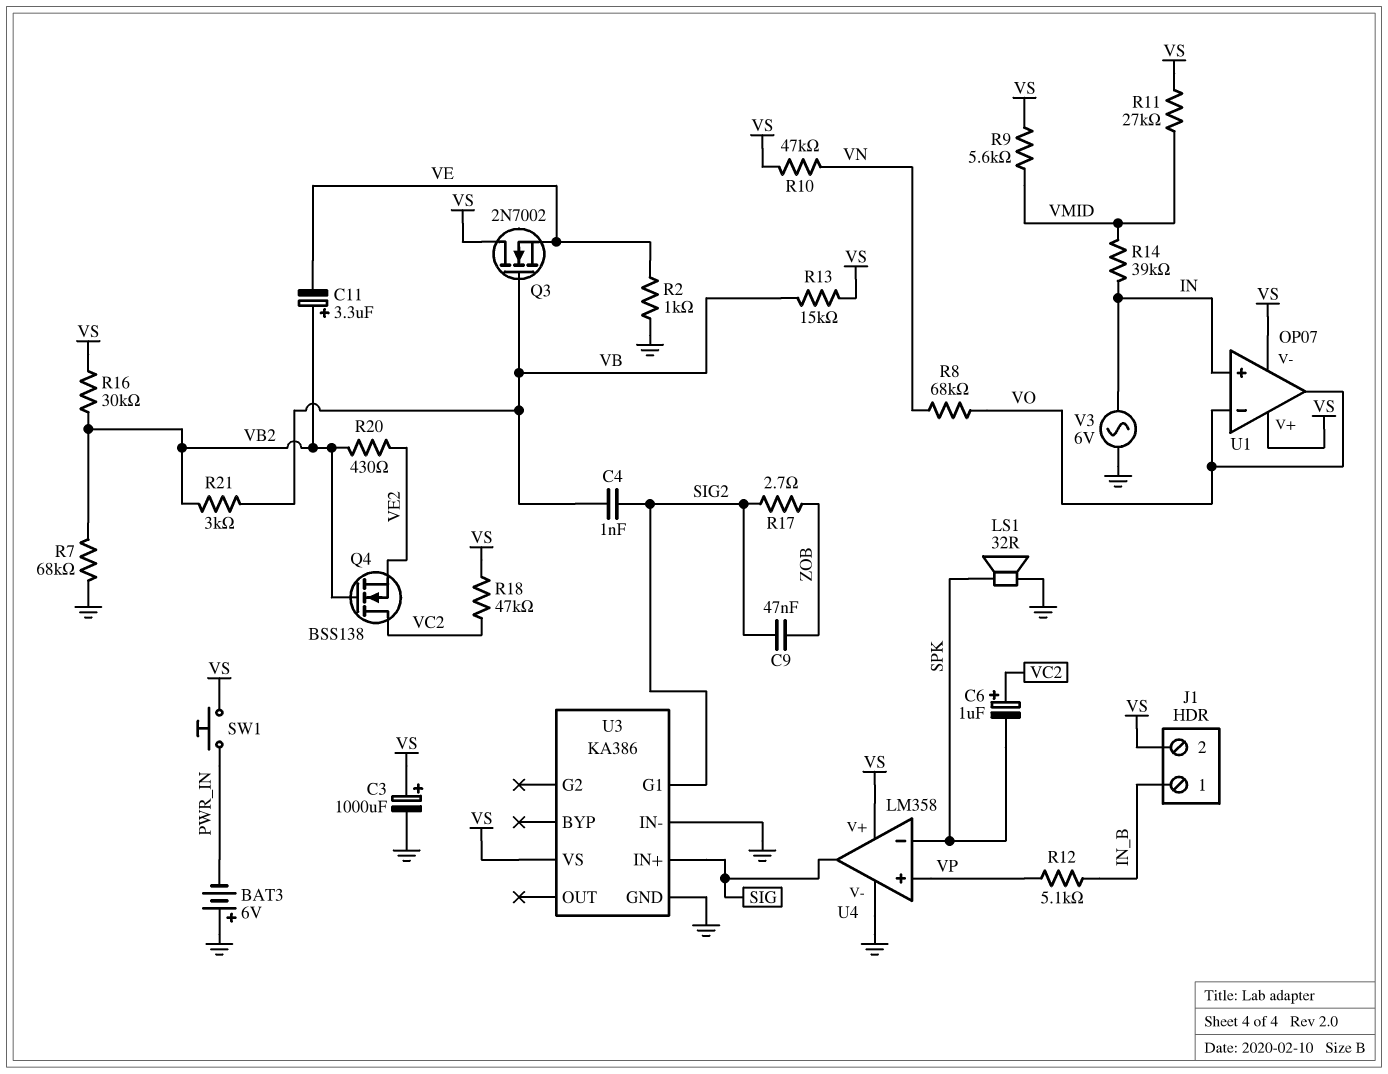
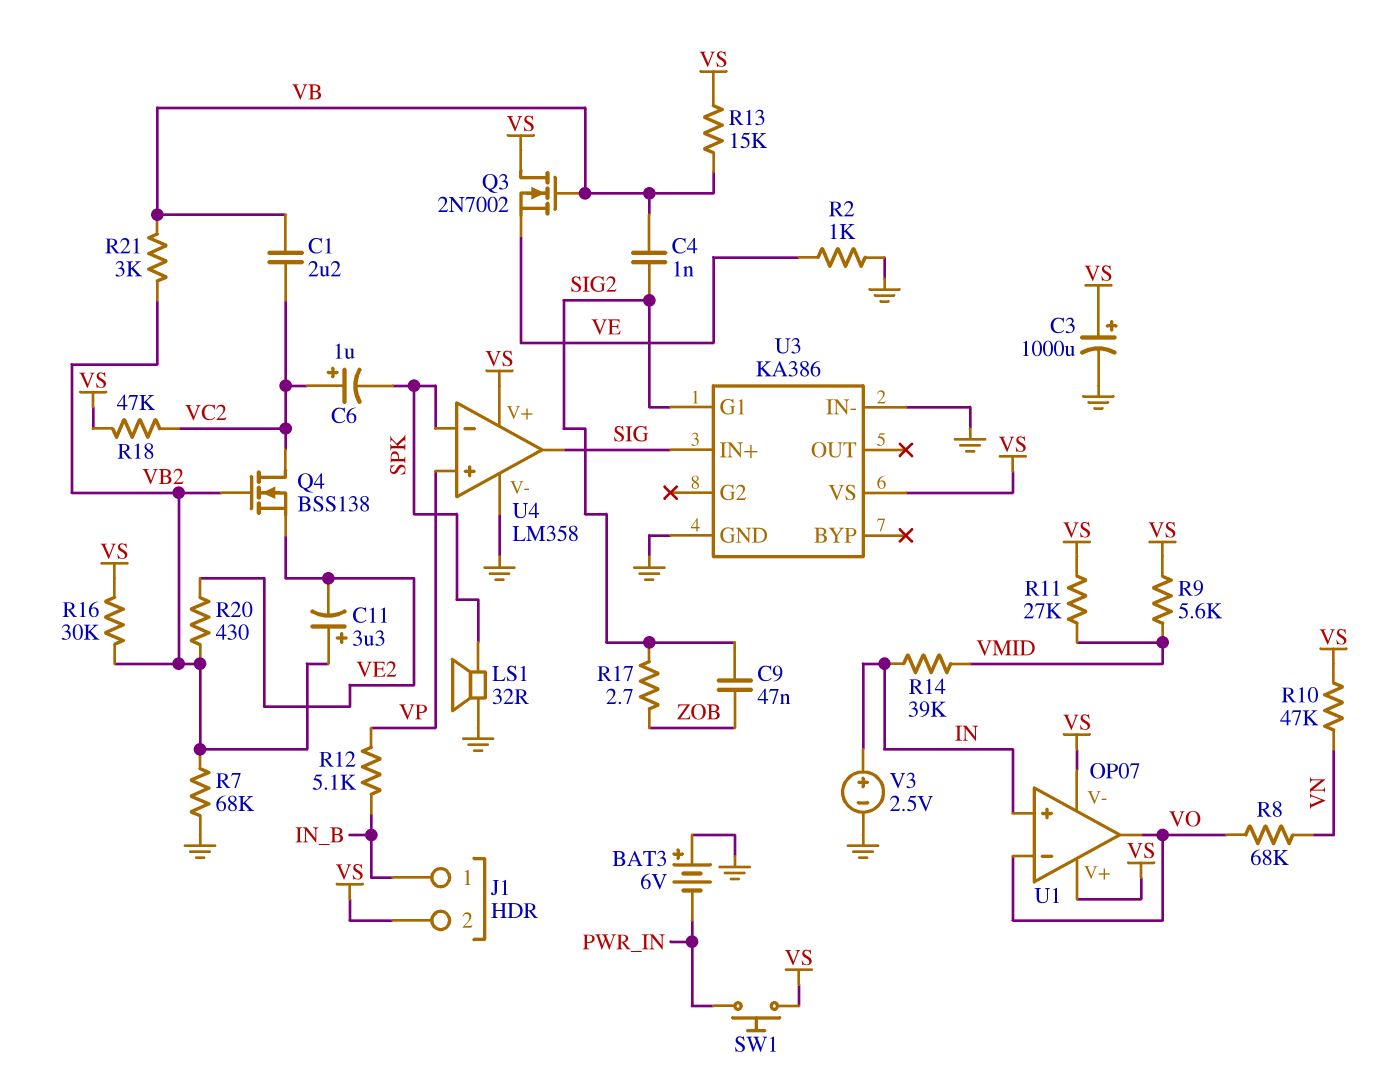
C1: none -> 2.2uF (VB, VC2)
C11: 3.3uF (plus VB2, minus VE) -> 3.3uF (plus VB2, minus VE2)
V3: AC 6V (GND, IN) -> 2.5V (plus IN, minus GND)

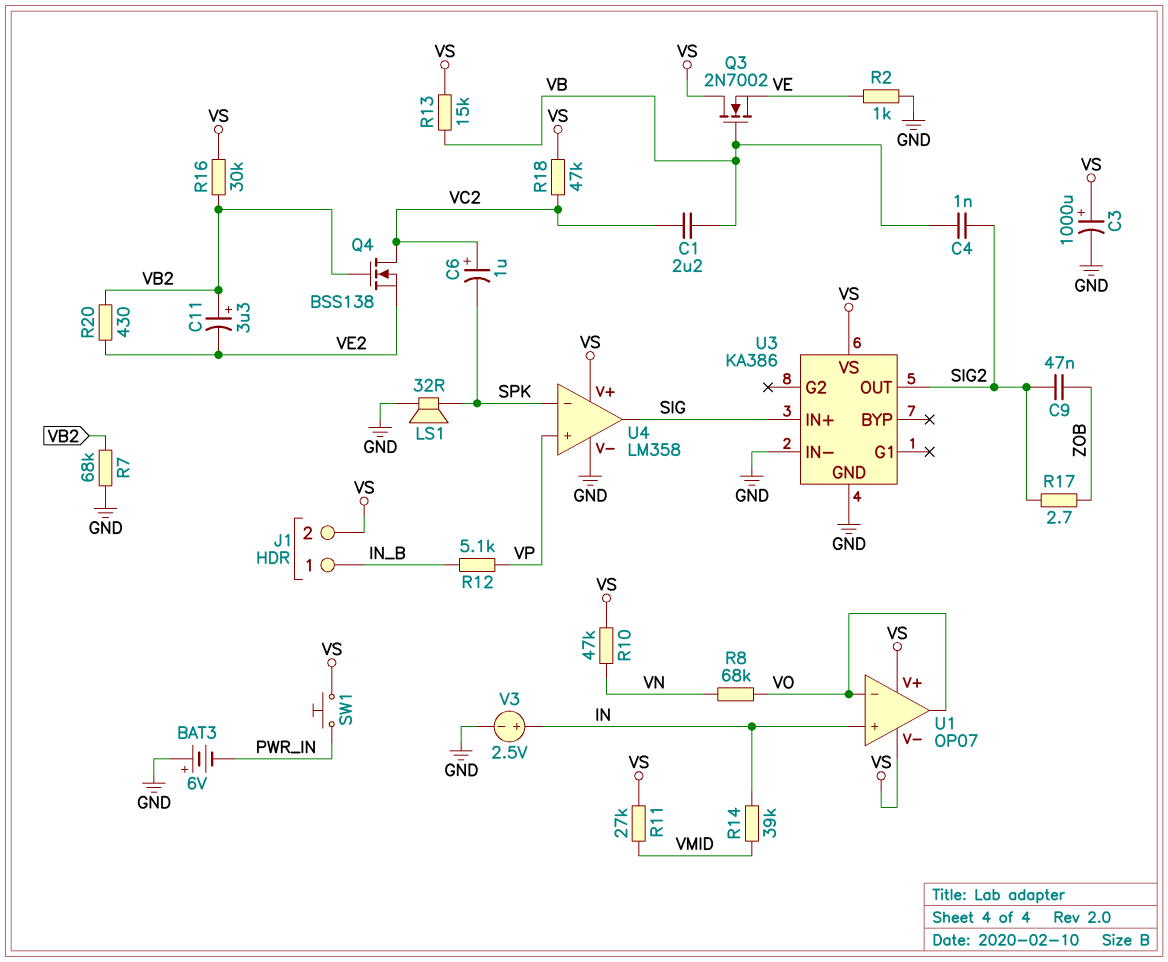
R9: 5.6k (VMID, VS) -> none
R21: 3k (VB, VB2) -> none
U3 pin G1: SIG2 -> none
U3 pin OUT: none -> SIG2

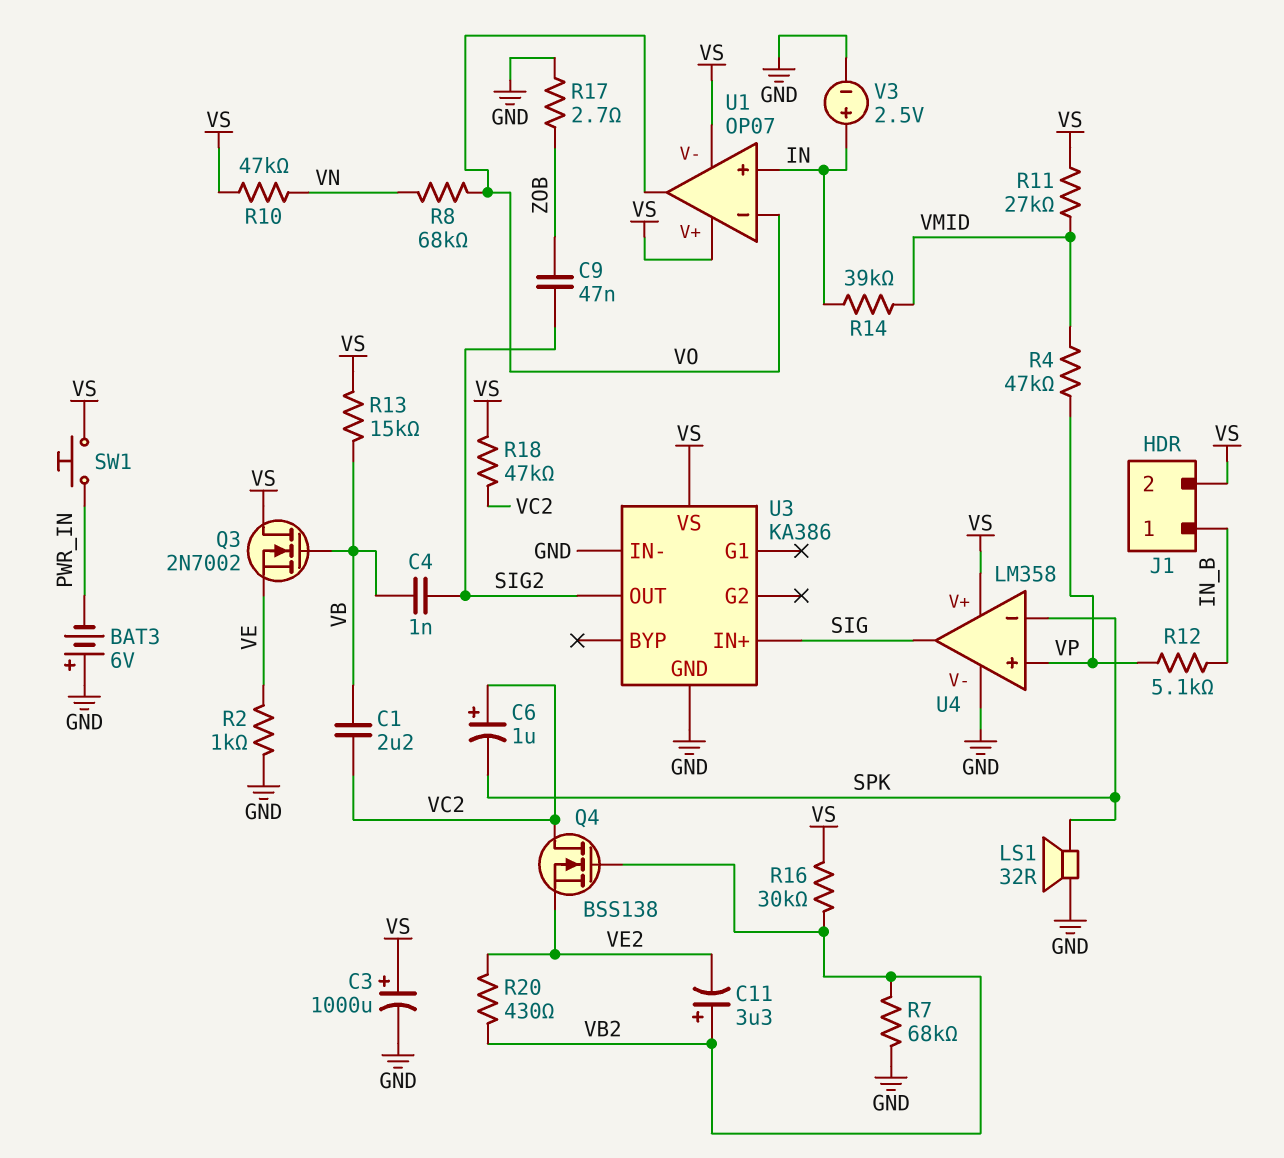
R4: none -> 47k (VMID, VP)
R17: 2.7 (SIG2, ZOB) -> 2.7 (GND, ZOB)

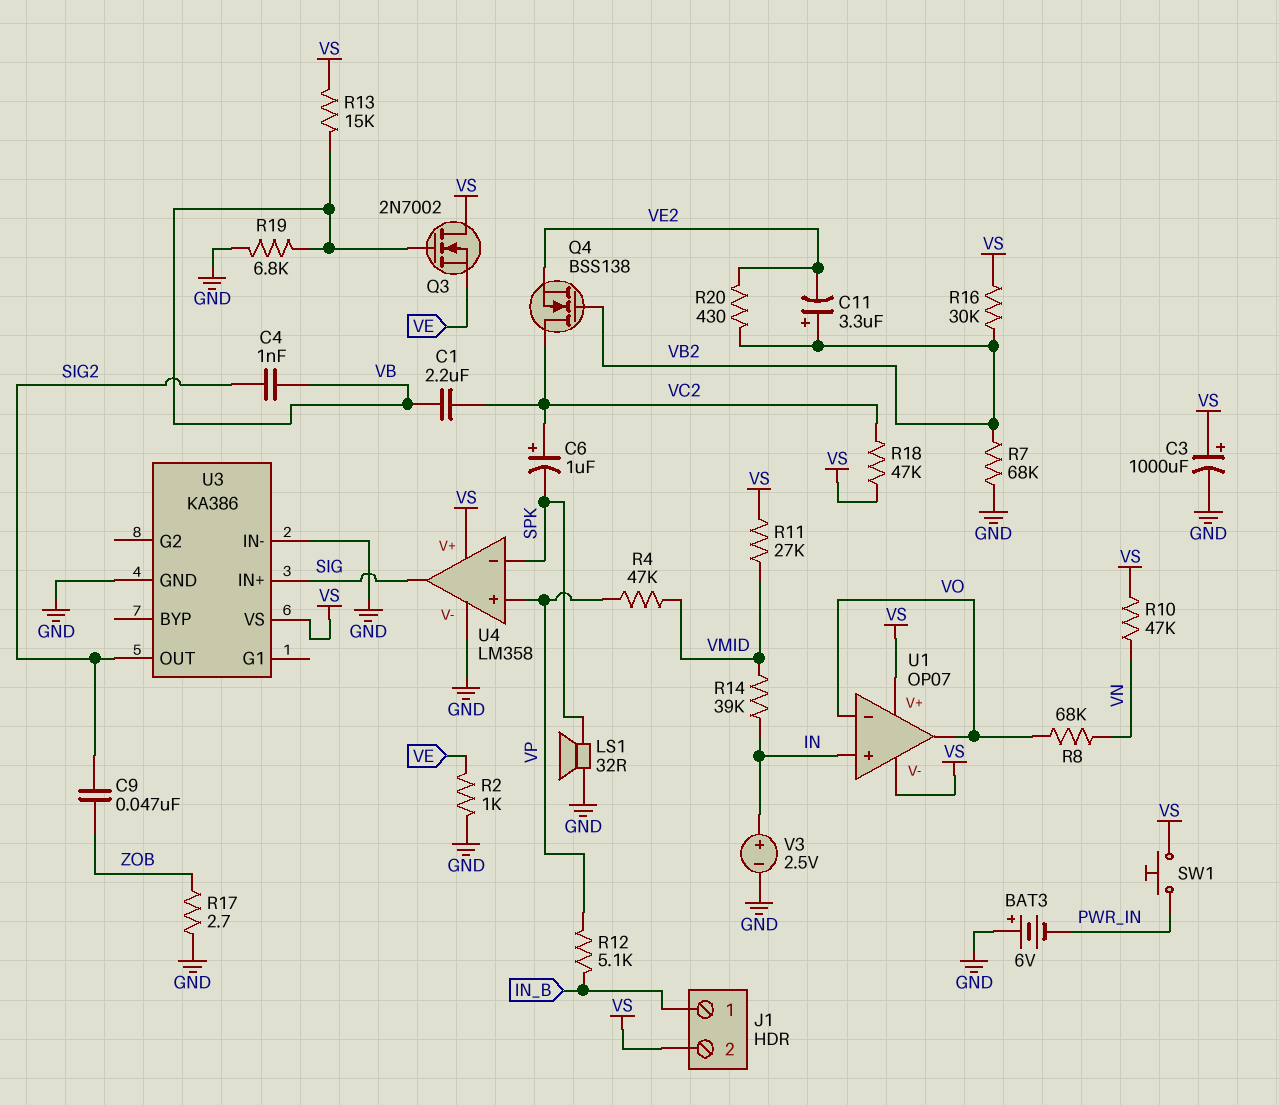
R19: none -> 6.8k (GND, VB)

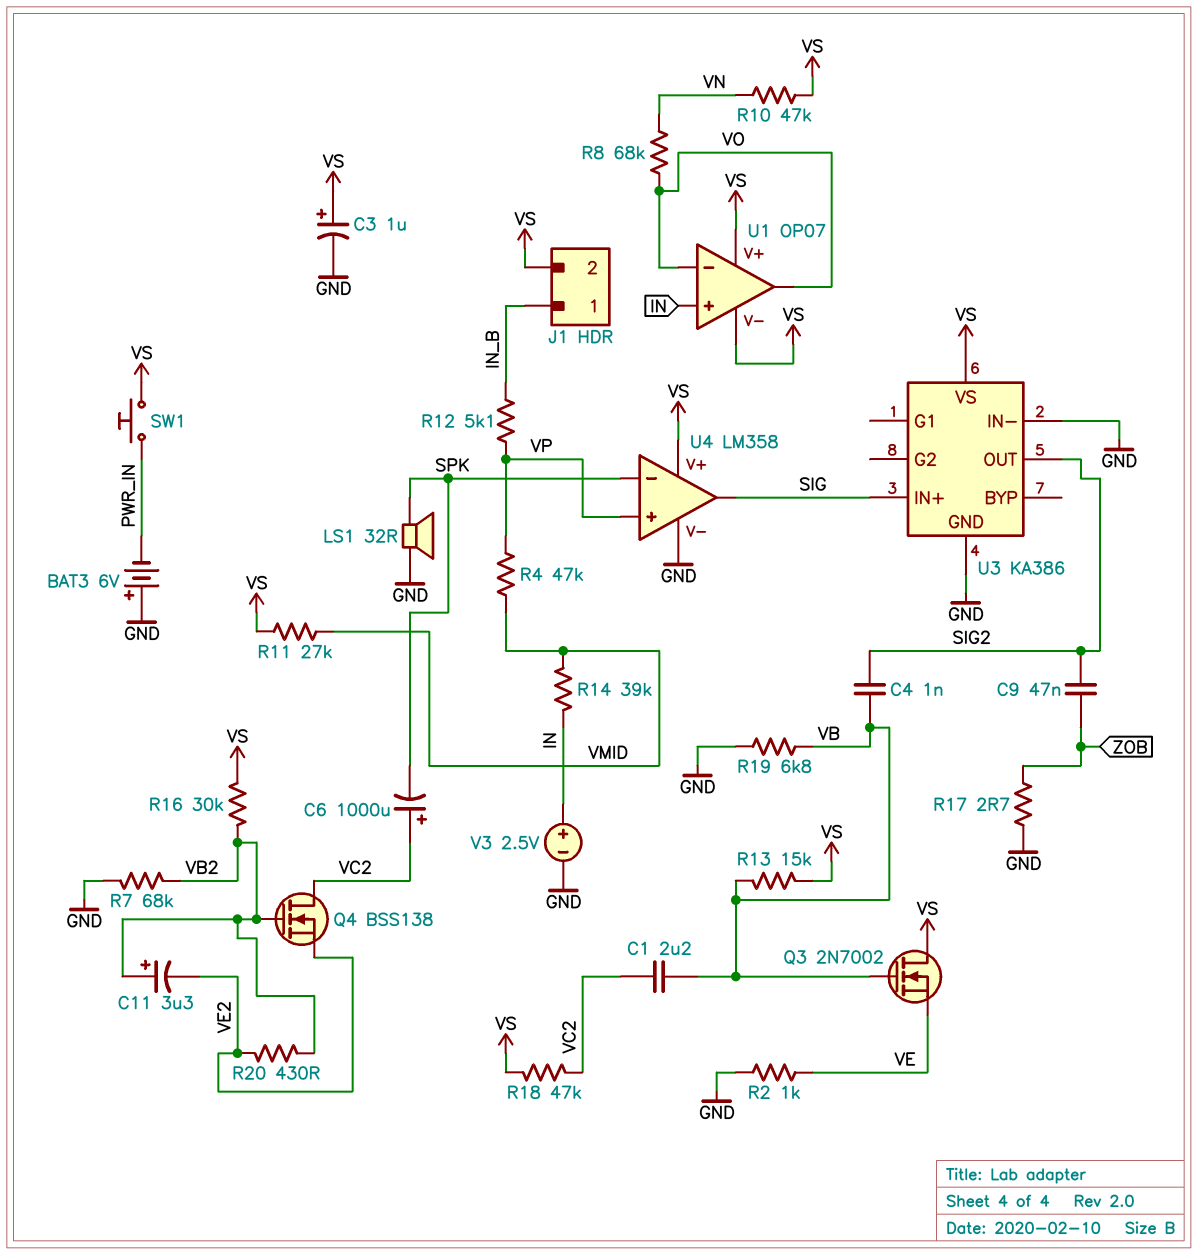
C3: 1000uF (plus VS, minus GND) -> 1uF (plus VS, minus GND)
C6: 1uF (plus VC2, minus SPK) -> 1000uF (plus VC2, minus SPK)

